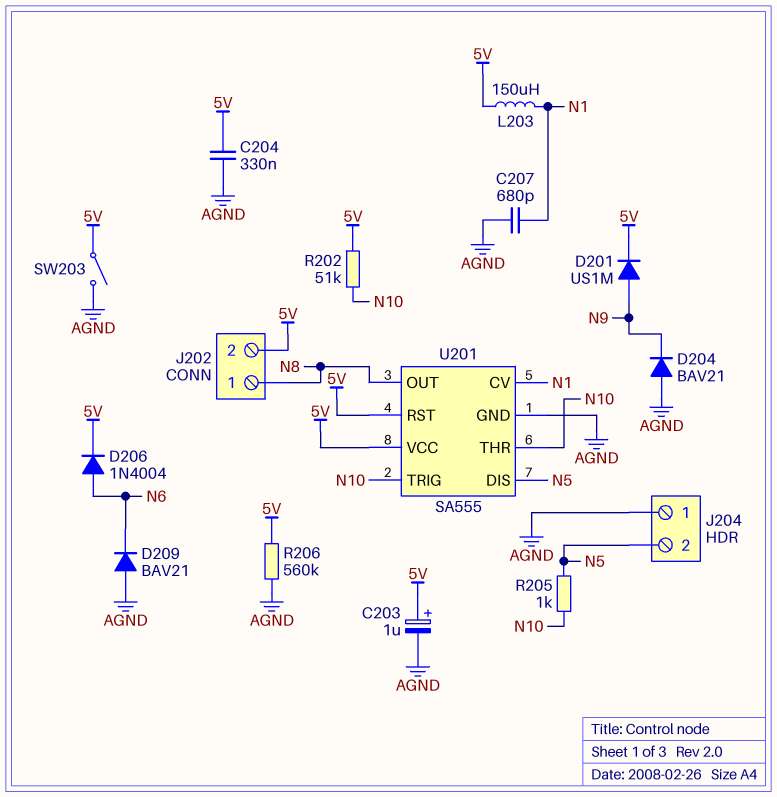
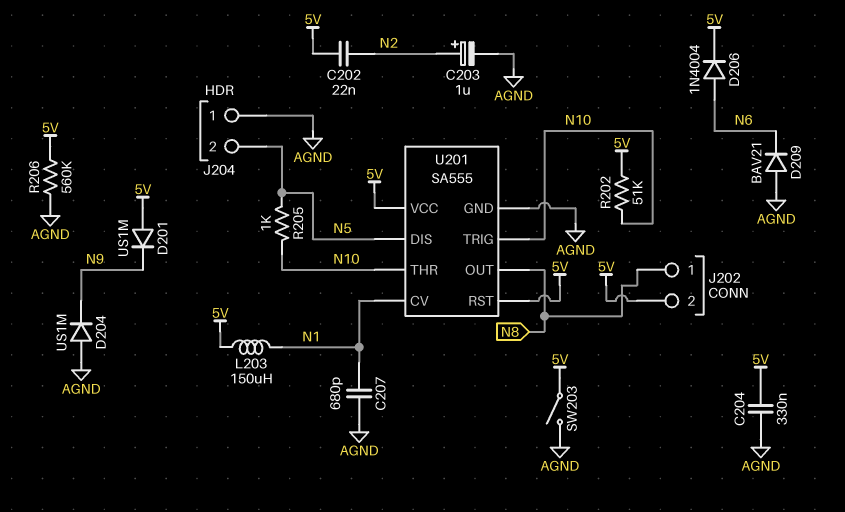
C202: none -> 22nF (5V, N2)
C203: 1uF (plus 5V, minus AGND) -> 1uF (plus N2, minus AGND)
D201: diode US1M (A N9, K 5V) -> diode US1M (A 5V, K N9)
D204: diode BAV21 (A AGND, K N9) -> diode US1M (A AGND, K N9)

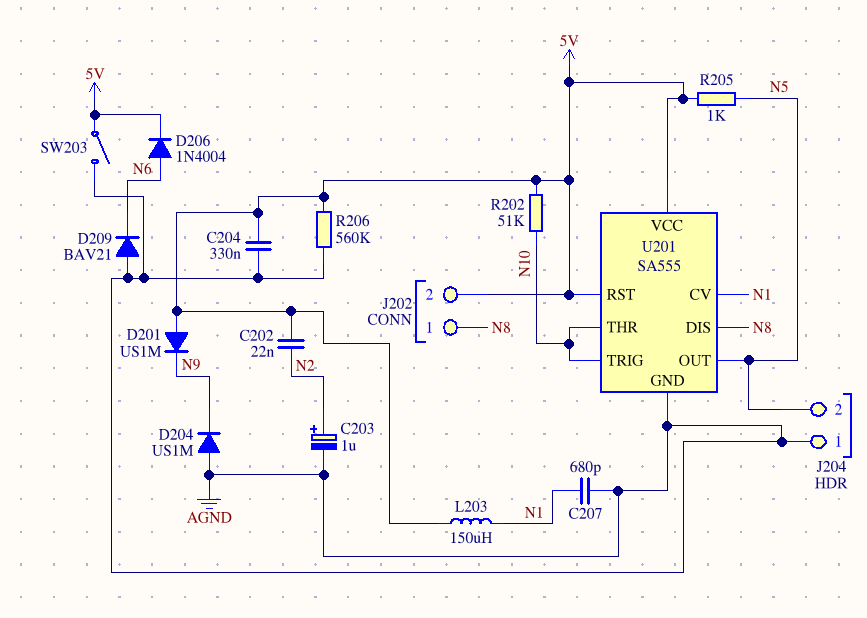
R205: 1k (N5, N10) -> 1k (5V, N5)
U201 pin DIS: N5 -> N8
U201 pin OUT: N8 -> N5

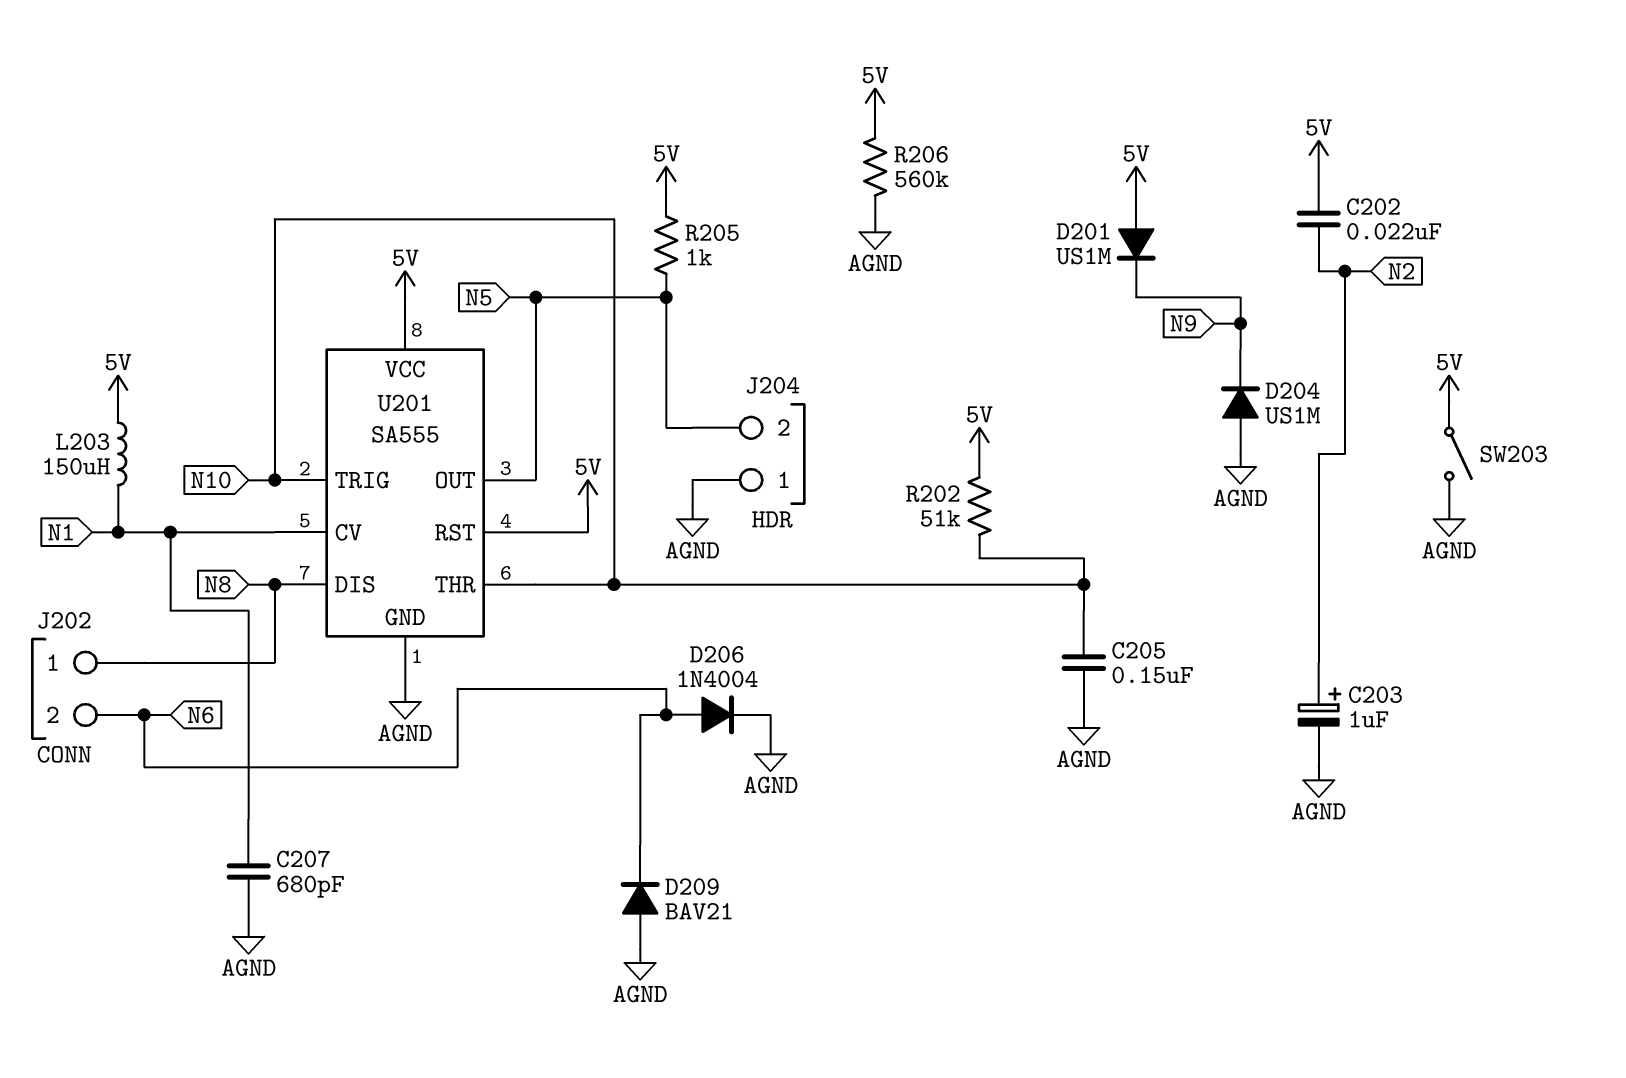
C204: 330nF (5V, AGND) -> none
C205: none -> 150nF (AGND, N10)
D206: diode 1N4004 (A N6, K 5V) -> diode 1N4004 (A N6, K AGND)
J202 pin 2: 5V -> N6

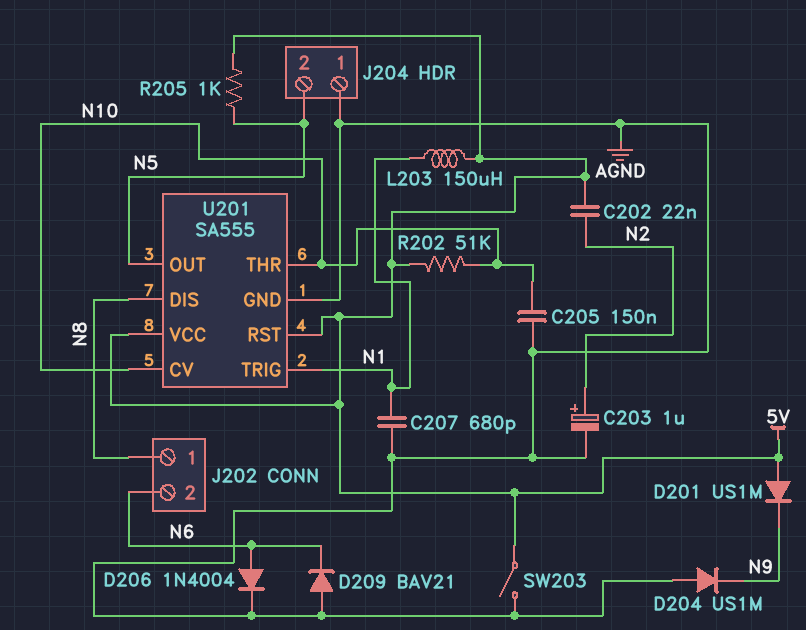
R206: 560k (5V, AGND) -> none
U201 pin CV: N1 -> N10
U201 pin TRIG: N10 -> N1

